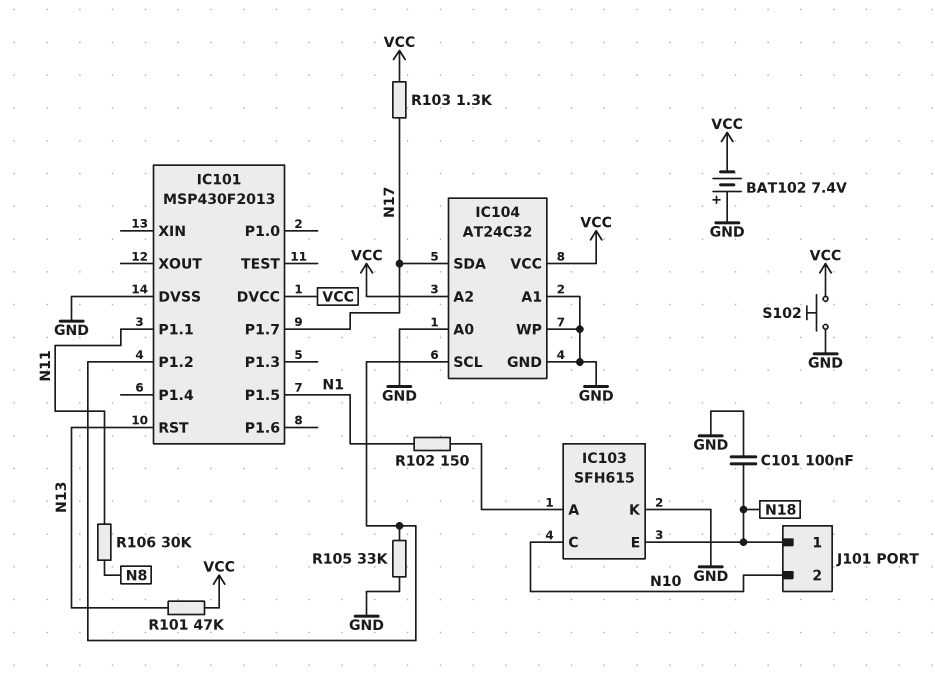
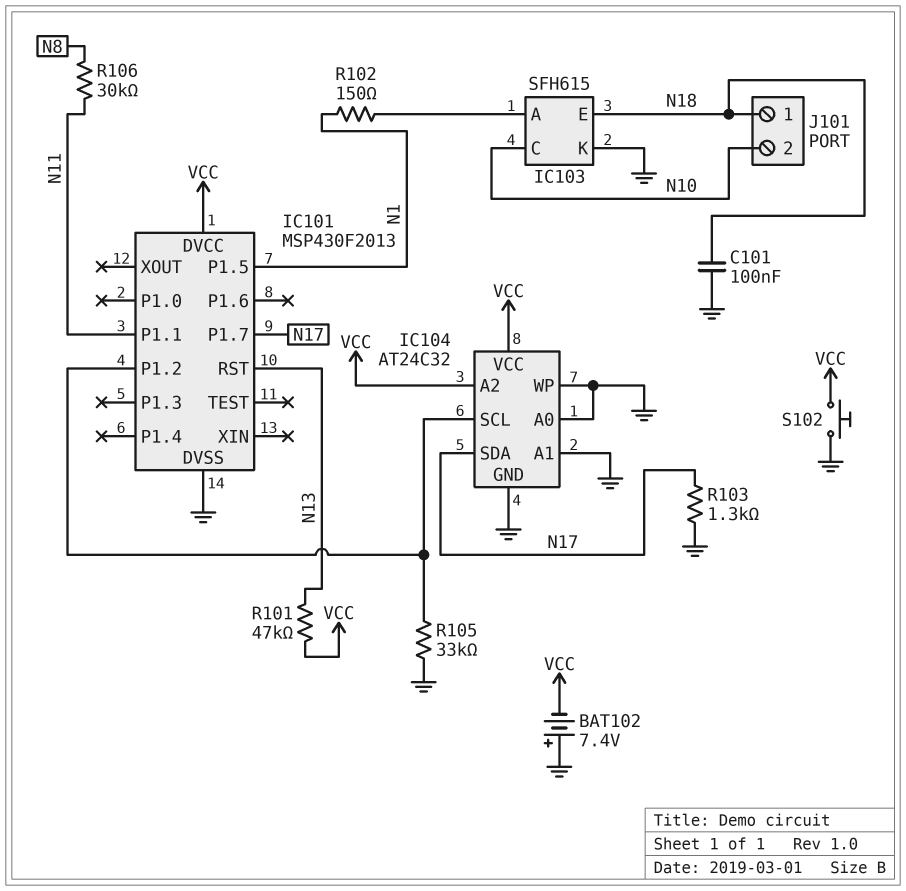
R103: 1.3k (N17, VCC) -> 1.3k (GND, N17)

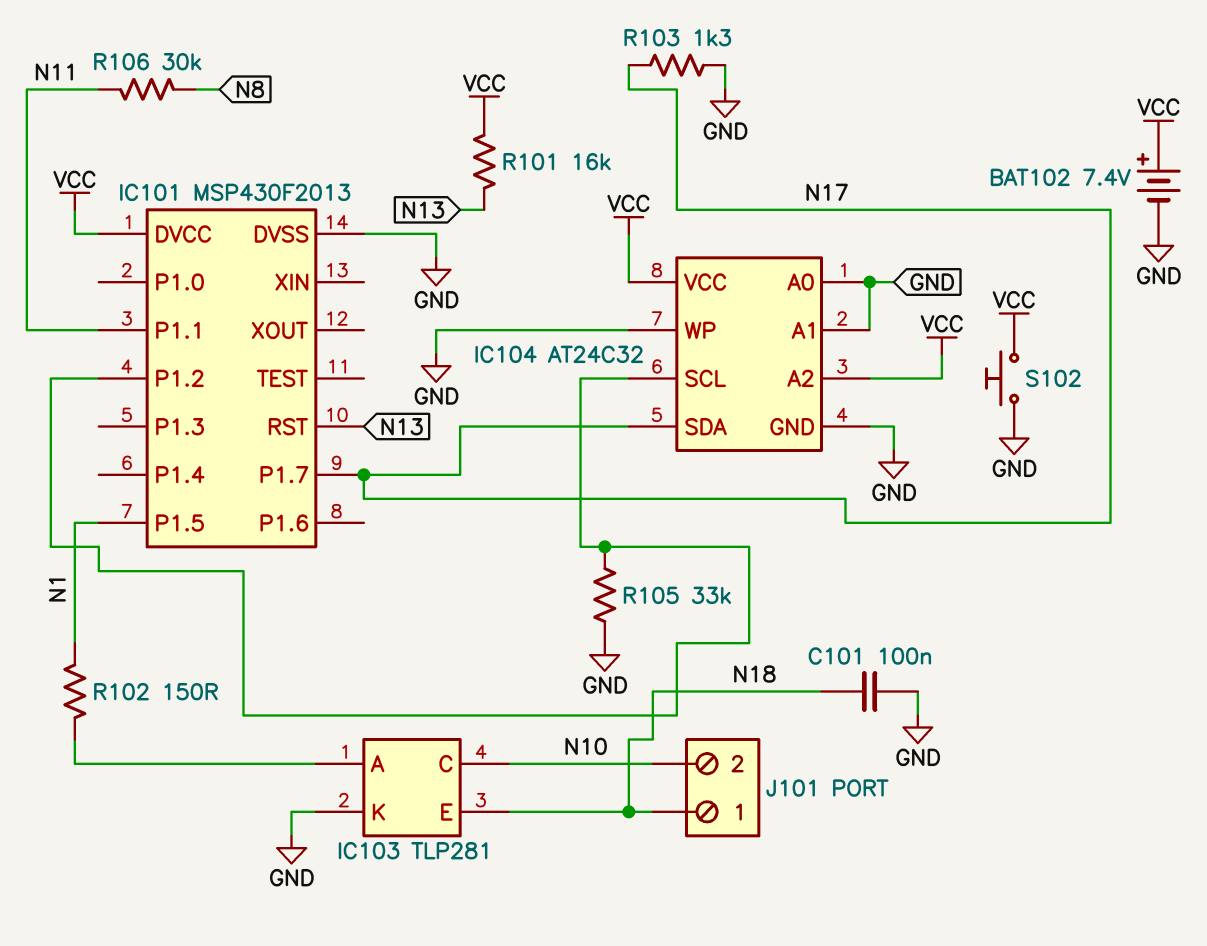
BAT102: 7.4V (plus GND, minus VCC) -> 7.4V (plus VCC, minus GND)
IC103: SFH615 -> TLP281
R101: 47k (N13, VCC) -> 16k (N13, VCC)

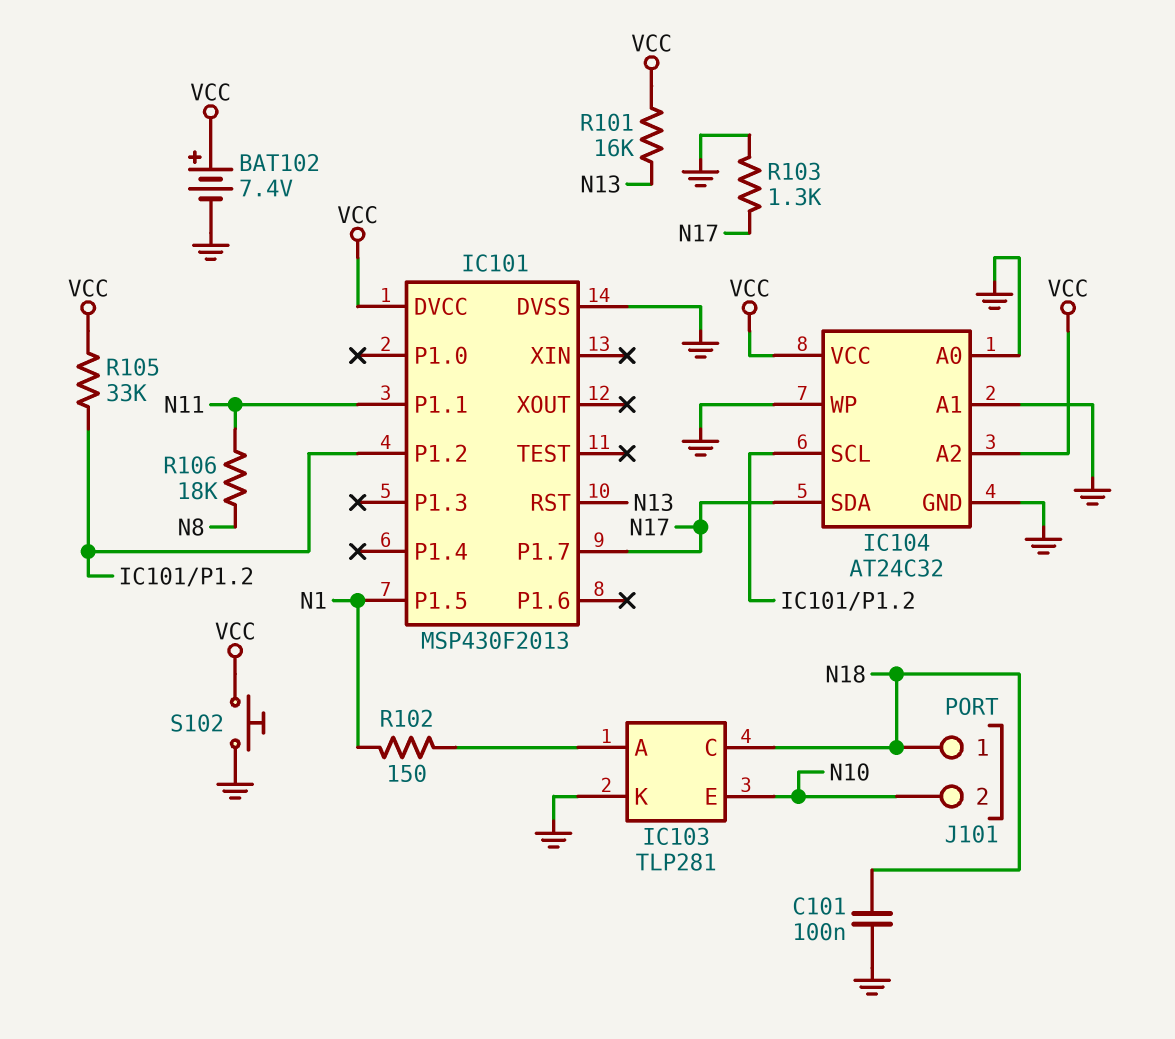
IC103 pin C: N10 -> N18
IC103 pin E: N18 -> N10
R105: 33k (GND, IC101/P1.2) -> 33k (IC101/P1.2, VCC)
R106: 30k (N8, N11) -> 18k (N8, N11)

